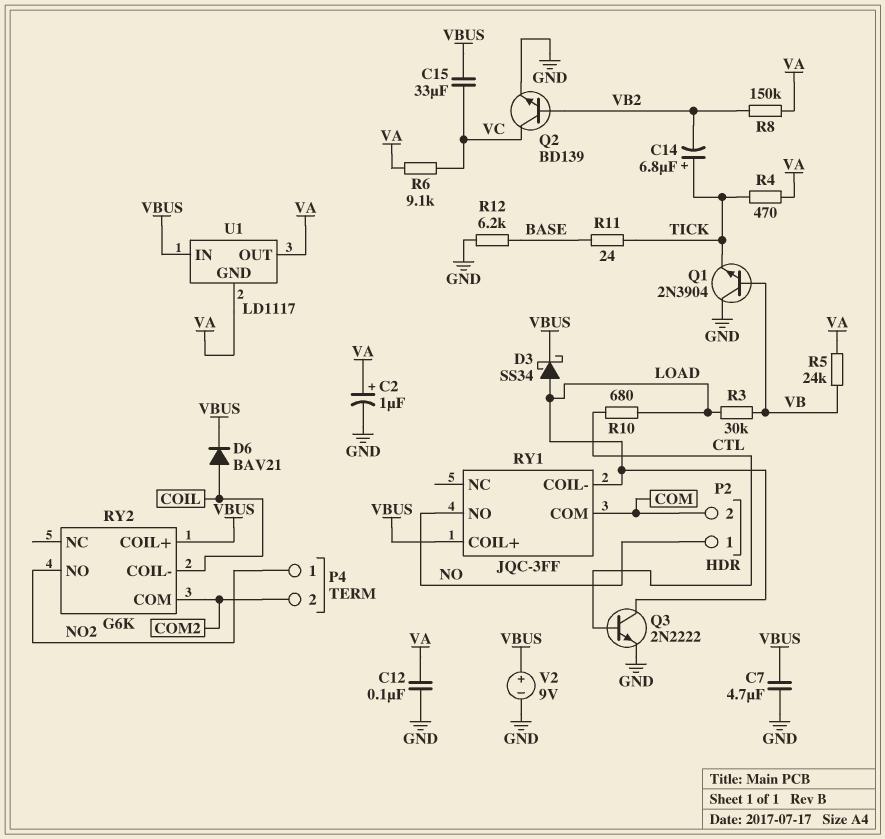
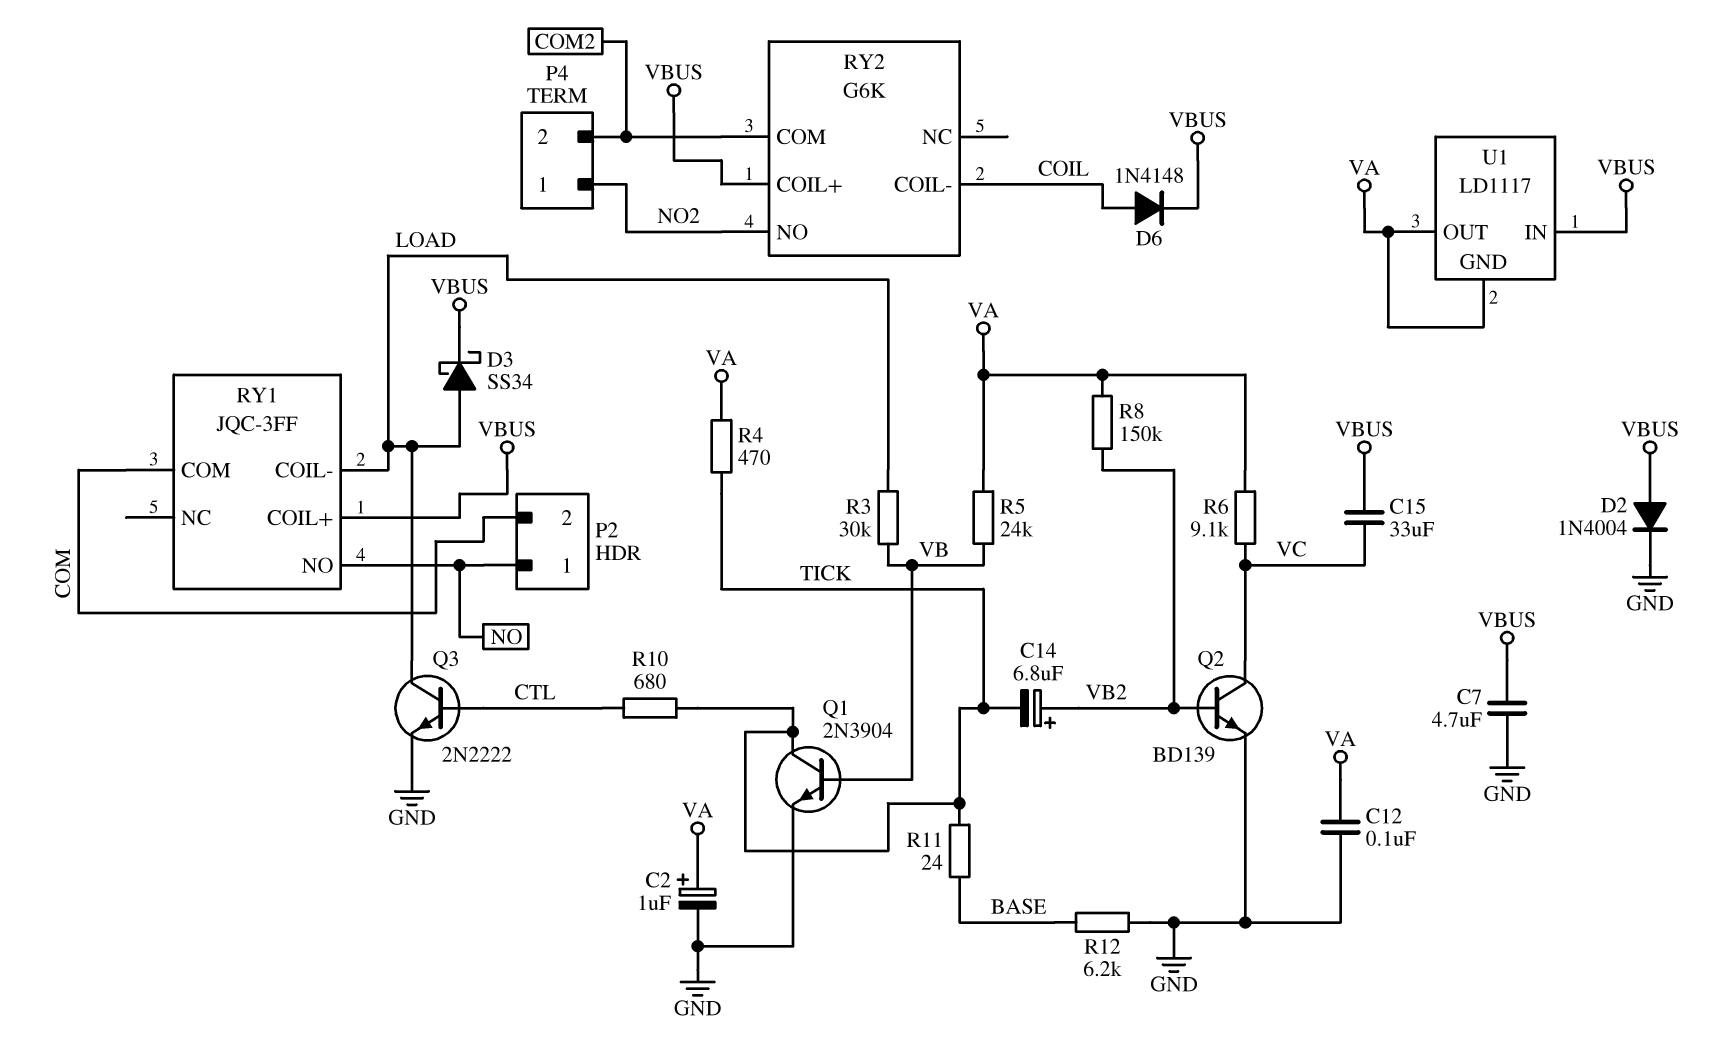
C14: 6.8uF (plus TICK, minus VB2) -> 6.8uF (plus VB2, minus TICK)
D2: none -> diode 1N4004 (A VBUS, K GND)
D6: diode BAV21 (A COIL, K VBUS) -> diode 1N4148 (A COIL, K VBUS)
Q1: NPN 2N3904 (B VB, C GND, E TICK) -> NPN 2N3904 (B VB, C TICK, E GND)
R10: 680 (CTL, LOAD) -> 680 (CTL, TICK)
V2: 9V (plus VBUS, minus GND) -> none

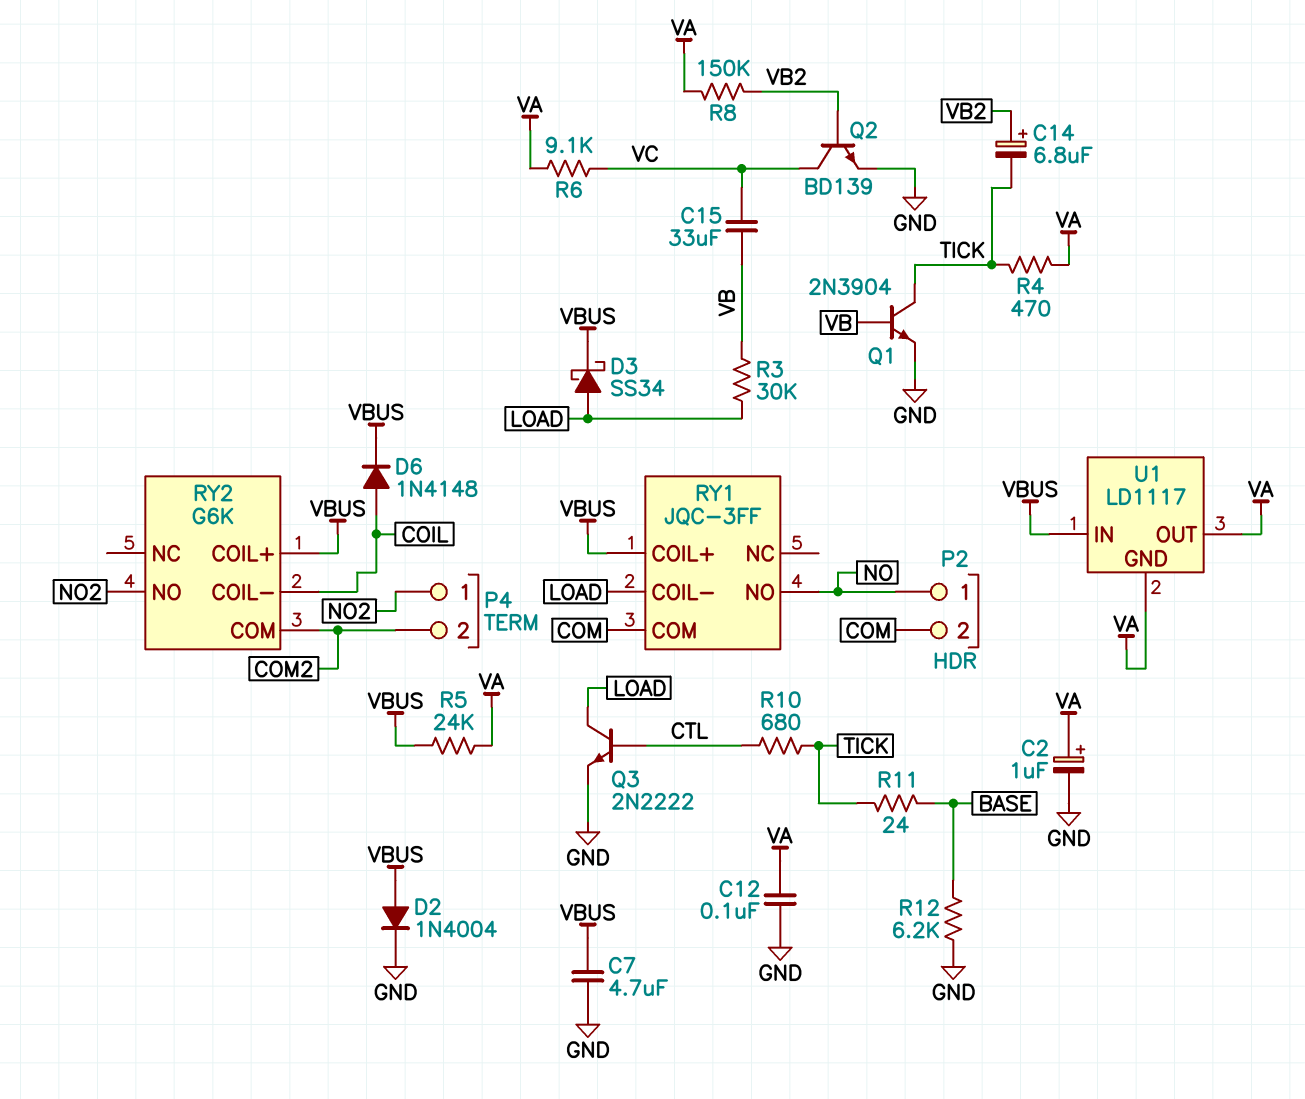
C15: 33uF (VBUS, VC) -> 33uF (VB, VC)
R5: 24k (VA, VB) -> 24k (VA, VBUS)

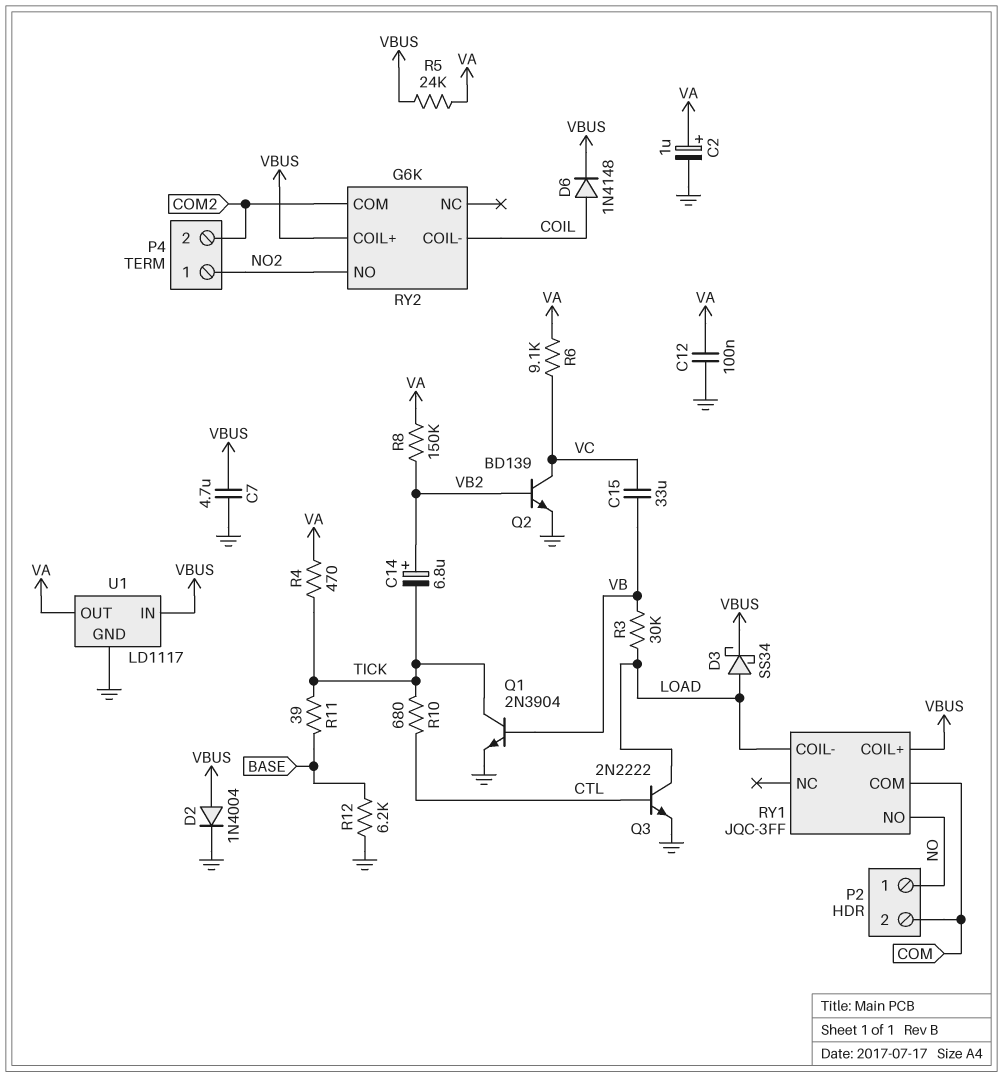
R11: 24 (BASE, TICK) -> 39 (BASE, TICK)
U1 pin GND: VA -> GND

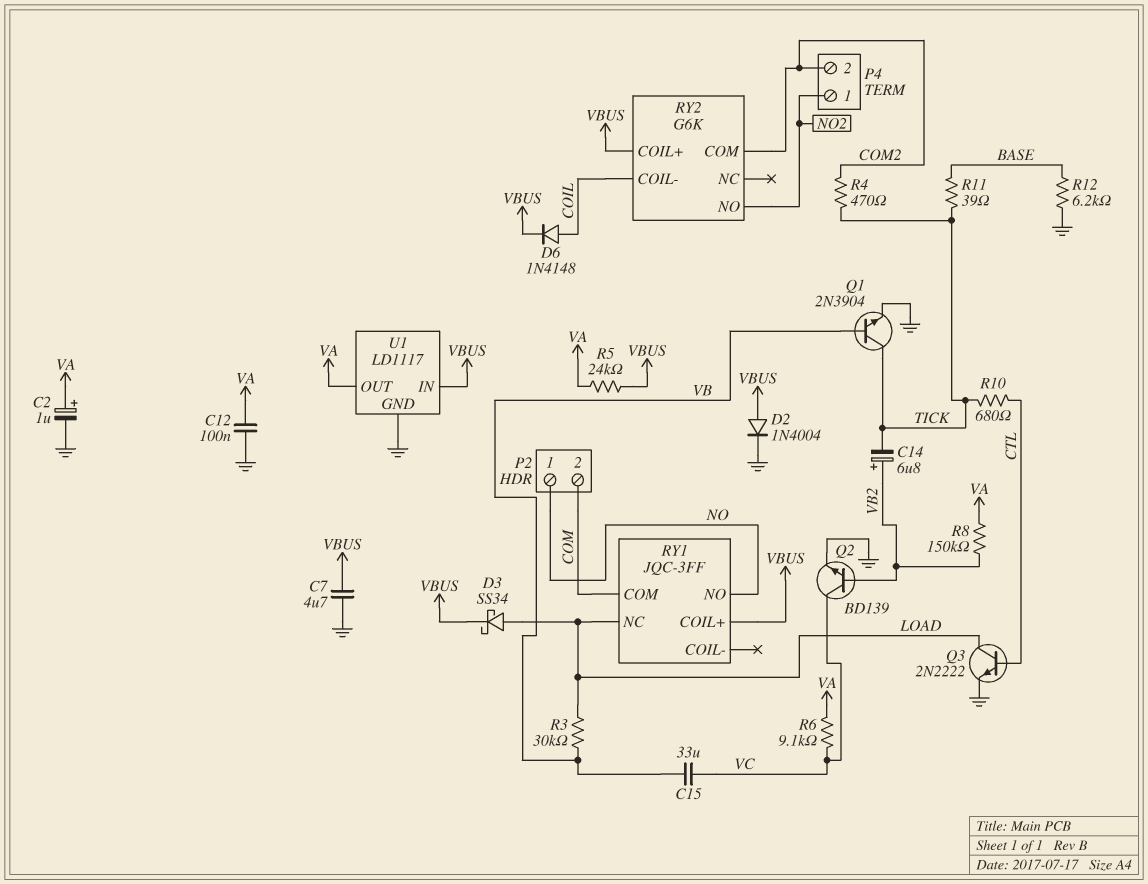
R4: 470 (TICK, VA) -> 470 (COM2, TICK)
RY1 pin COIL-: LOAD -> none
RY1 pin NC: none -> LOAD

